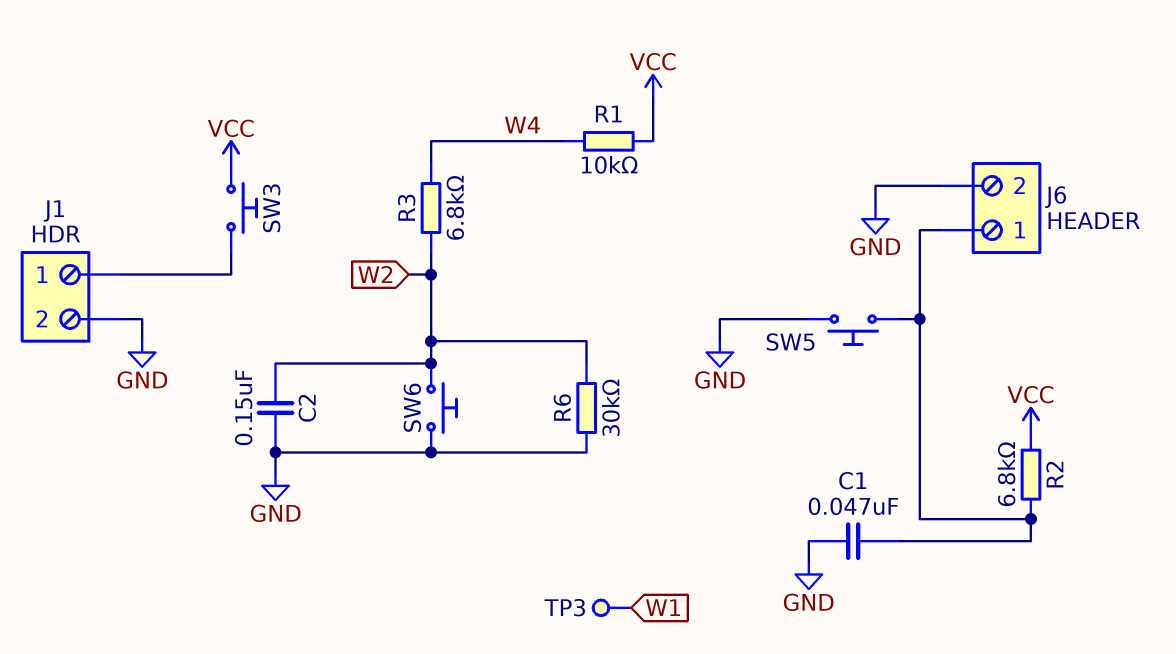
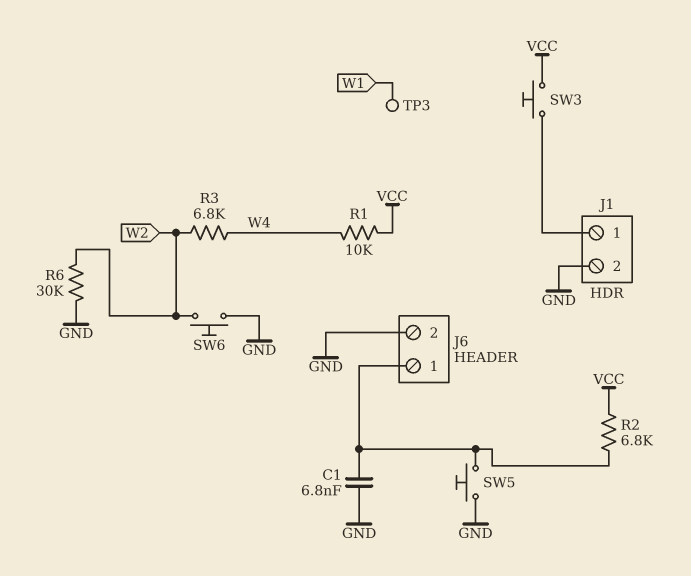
C1: 47nF (GND, J6/1) -> 6.8nF (GND, J6/1)
C2: 150nF (GND, W2) -> none

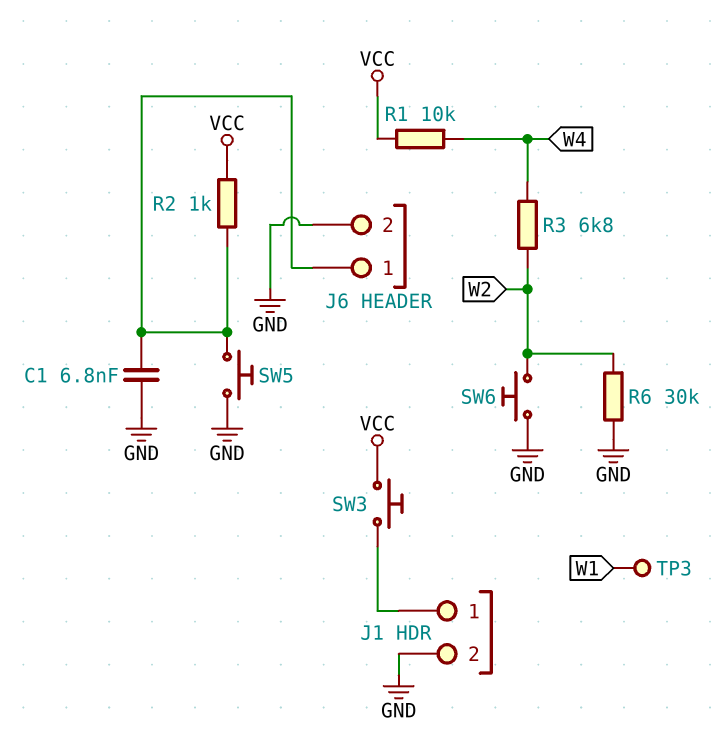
R2: 6.8k (J6/1, VCC) -> 1k (J6/1, VCC)

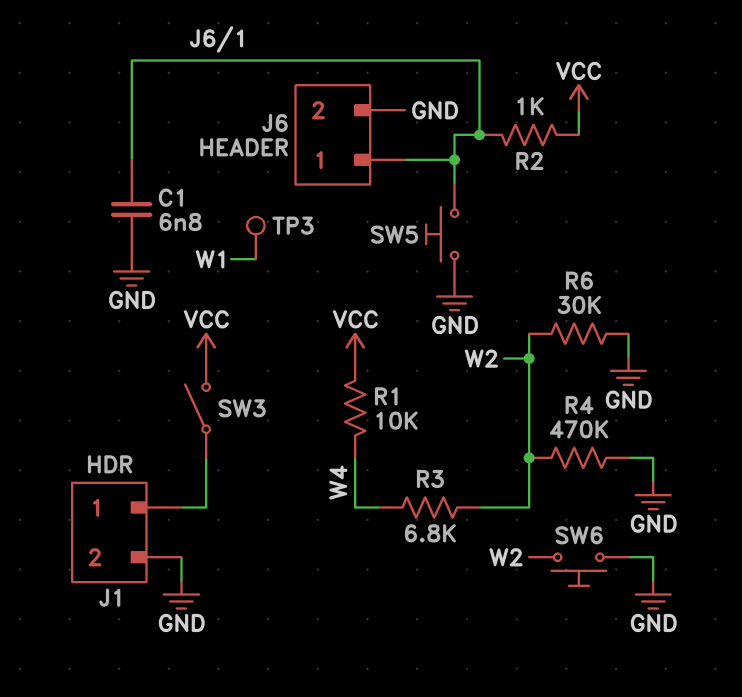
R4: none -> 470k (GND, W2)
SW3: button (J1/1, VCC) -> switch (J1/1, VCC)

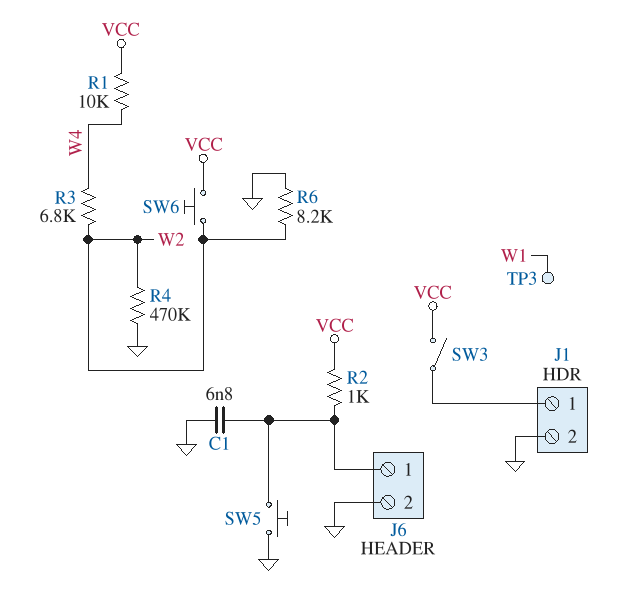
R6: 30k (GND, W2) -> 8.2k (GND, W2)
SW6: button (GND, W2) -> button (VCC, W2)

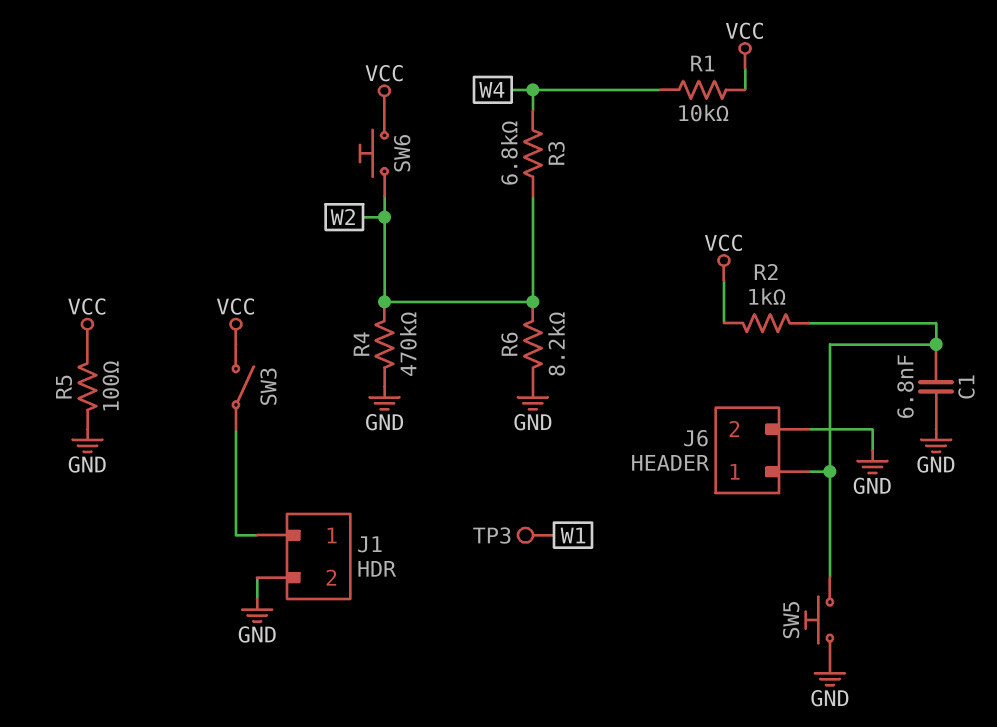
R5: none -> 100 (GND, VCC)

